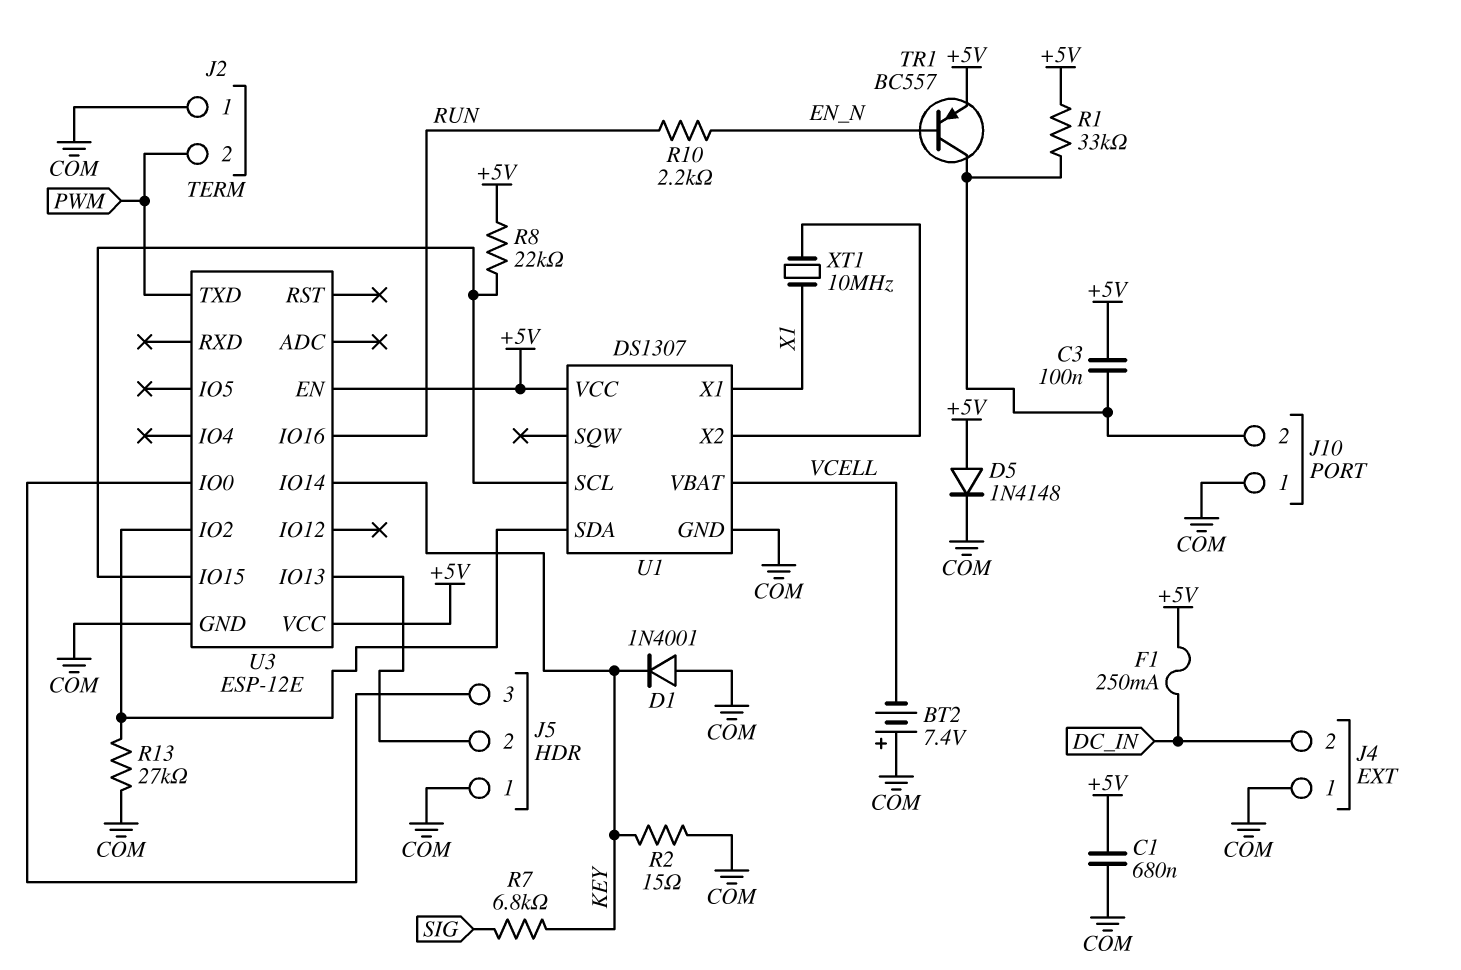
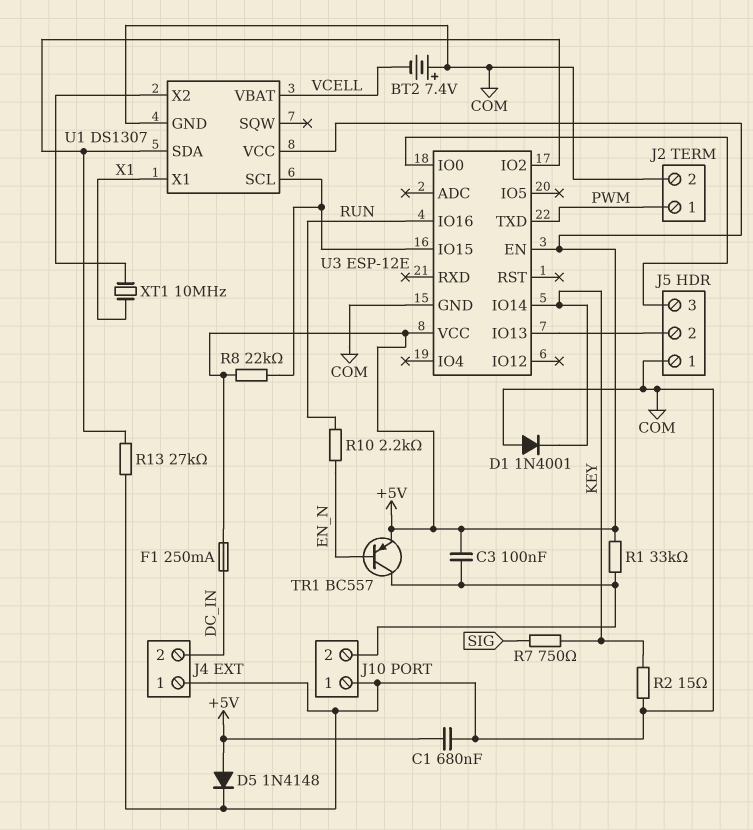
J2 pin 1: COM -> PWM
J2 pin 2: PWM -> COM
R7: 6.8k (KEY, SIG) -> 750 (KEY, SIG)

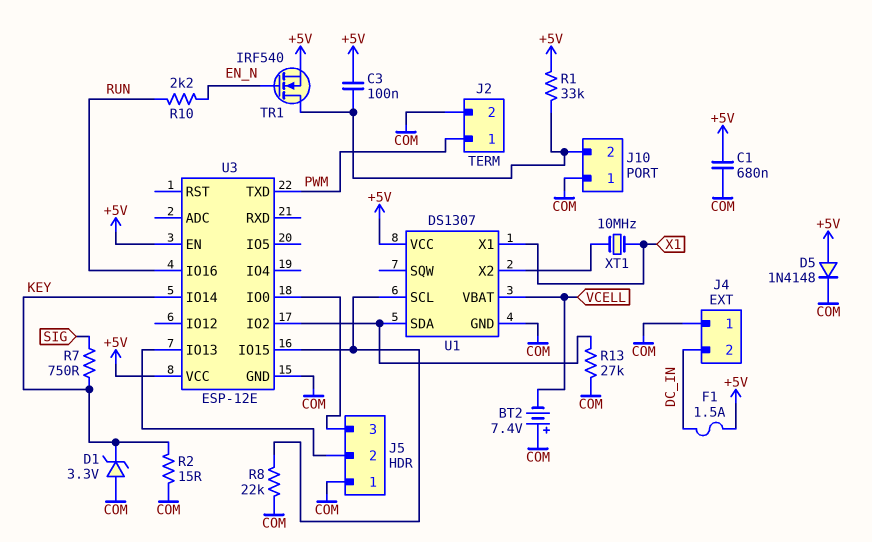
D1: diode 1N4001 (A COM, K KEY) -> zener 3.3V (A COM, K KEY)
F1: 250mA (+5V, DC_IN) -> 1.5A (+5V, DC_IN)
R8: 22k (+5V, U1/SCL) -> 22k (COM, U1/SCL)
TR1: PNP BC557 (B EN_N, C J10/2, E +5V) -> NMOS IRF540 (G EN_N, D J10/2, S +5V)

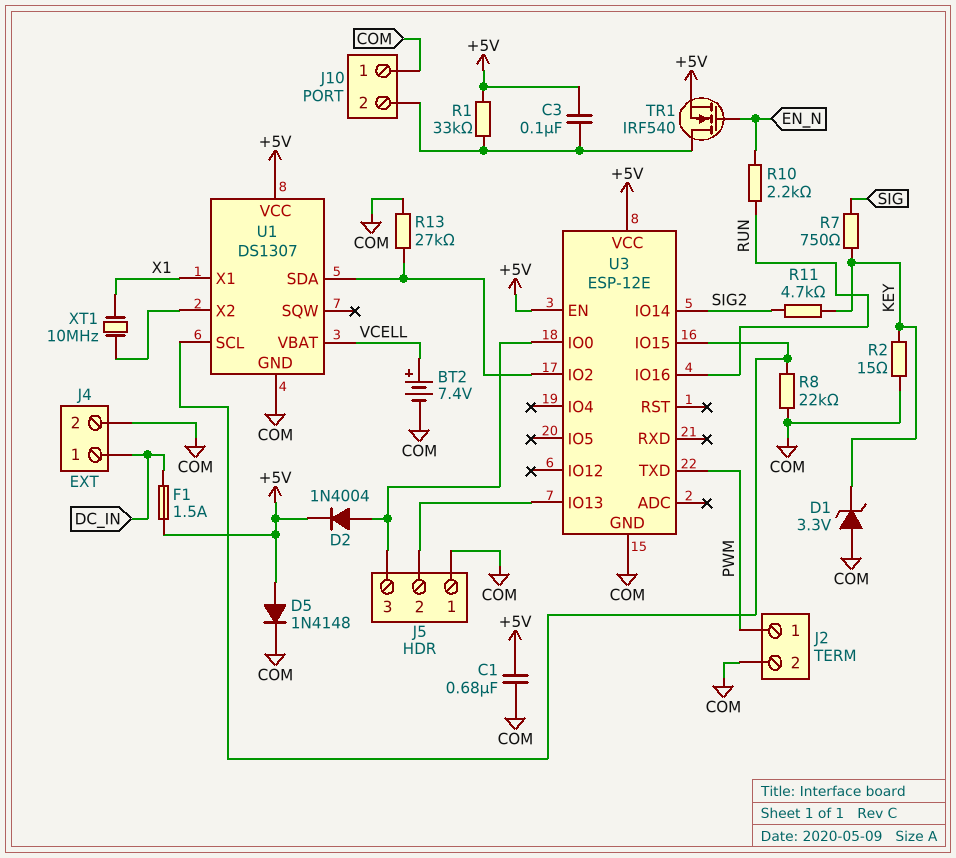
BT2: 7.4V (plus COM, minus VCELL) -> 7.4V (plus VCELL, minus COM)
D2: none -> diode 1N4004 (A J5/3, K +5V)
J4 pin 1: COM -> DC_IN
J4 pin 2: DC_IN -> COM
R11: none -> 4.7k (KEY, SIG2)
U3 pin IO14: KEY -> SIG2

